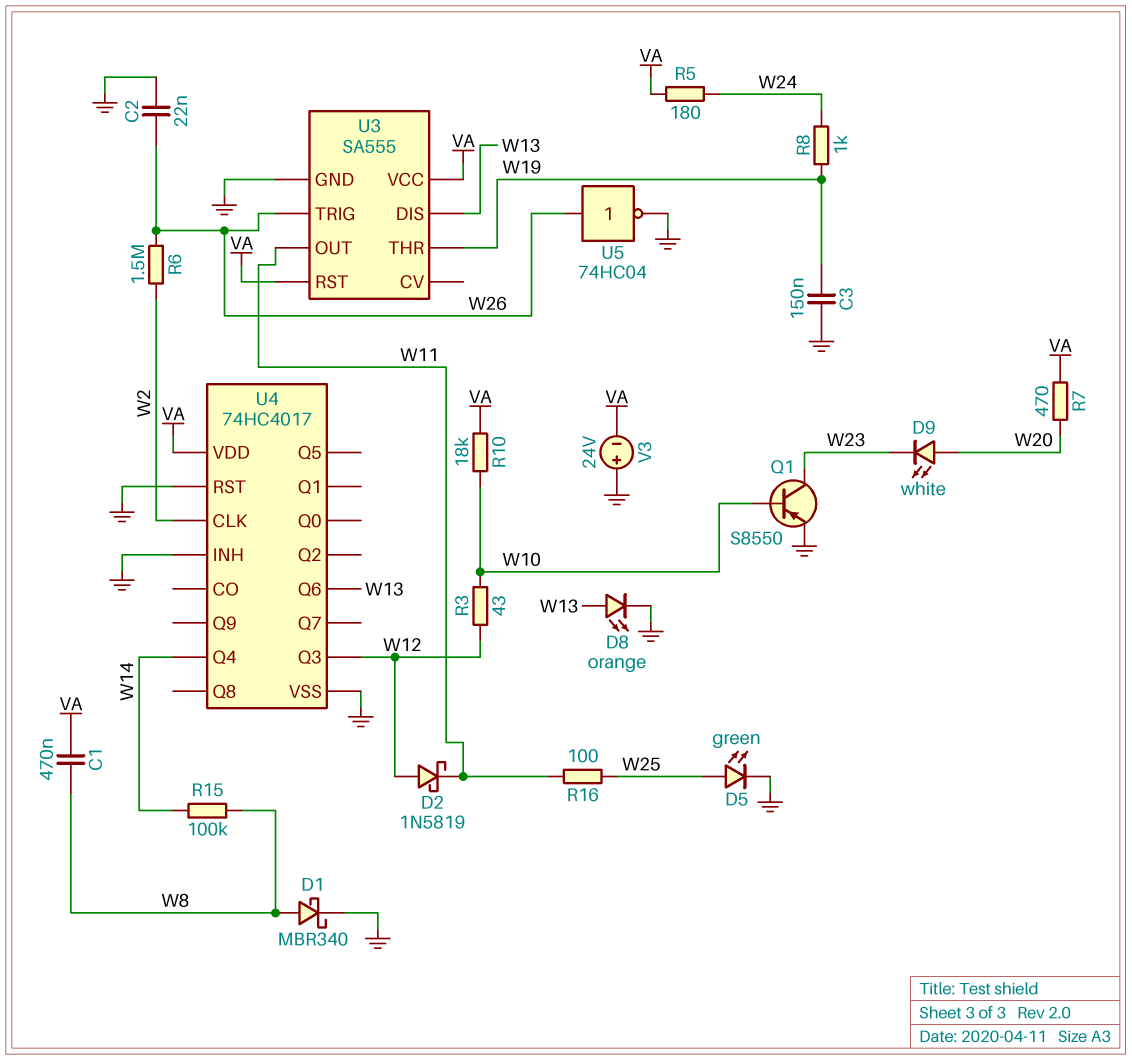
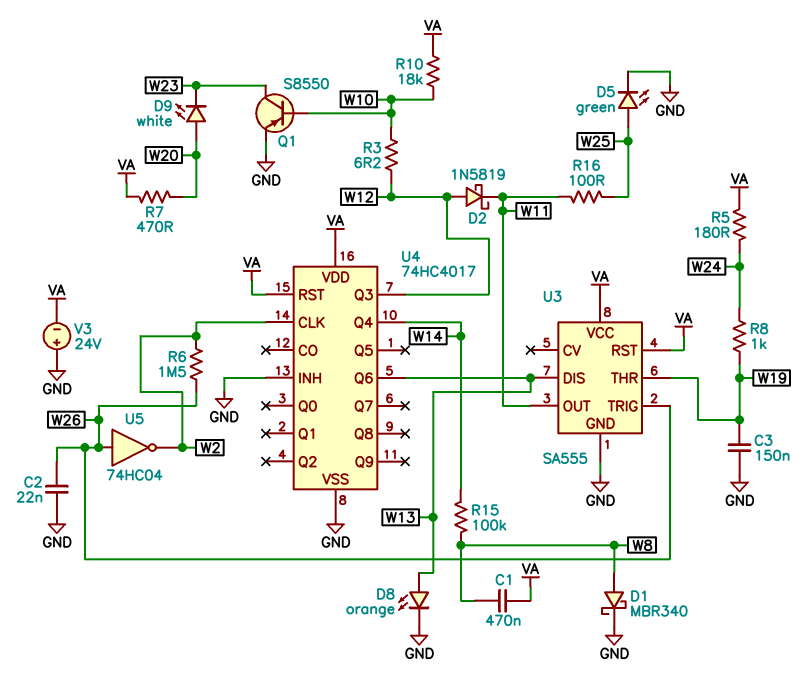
R3: 43 (W10, W12) -> 6.2 (W10, W12)
U4 pin RST: GND -> VA
U5: NOT 74HC04 (in W26, out GND) -> NOT 74HC04 (in W26, out W2)

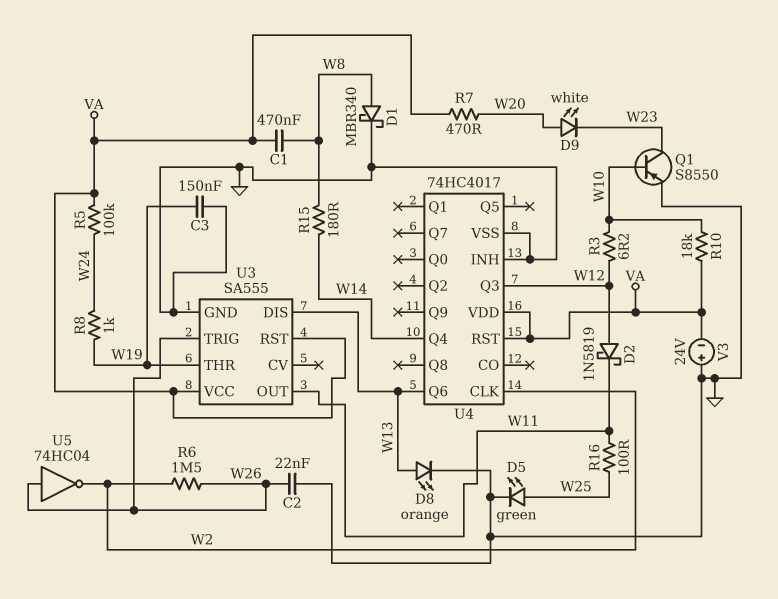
R5: 180 (VA, W24) -> 100k (VA, W24)
R15: 100k (W8, W14) -> 180 (W8, W14)

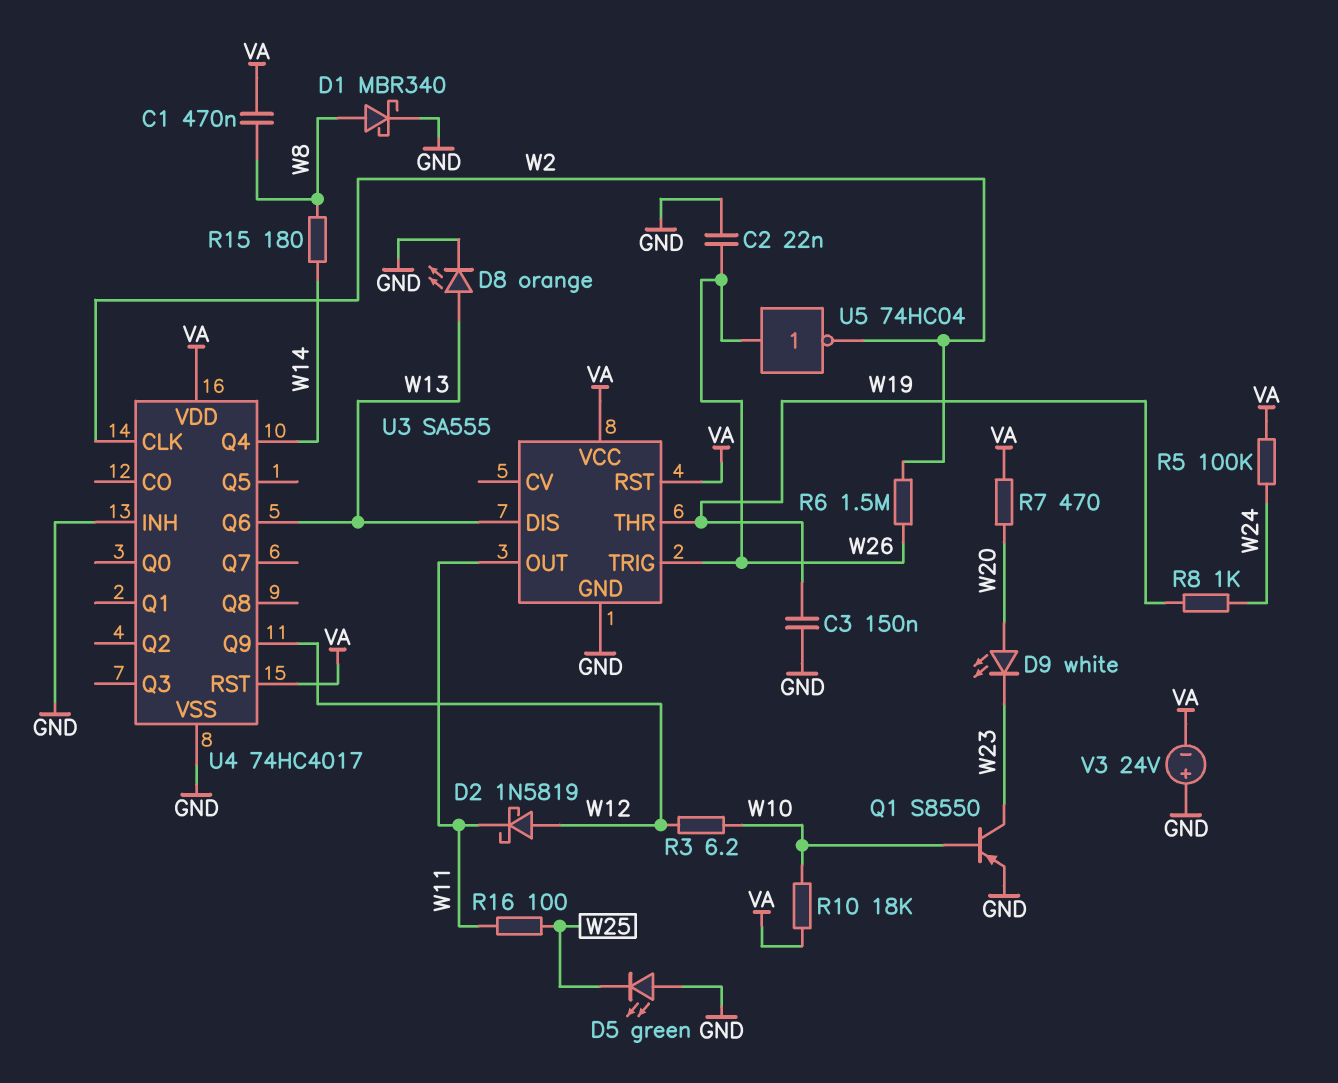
D5: LED green (A W25, K GND) -> LED green (A GND, K W25)
U4 pin Q3: W12 -> none
U4 pin Q9: none -> W12

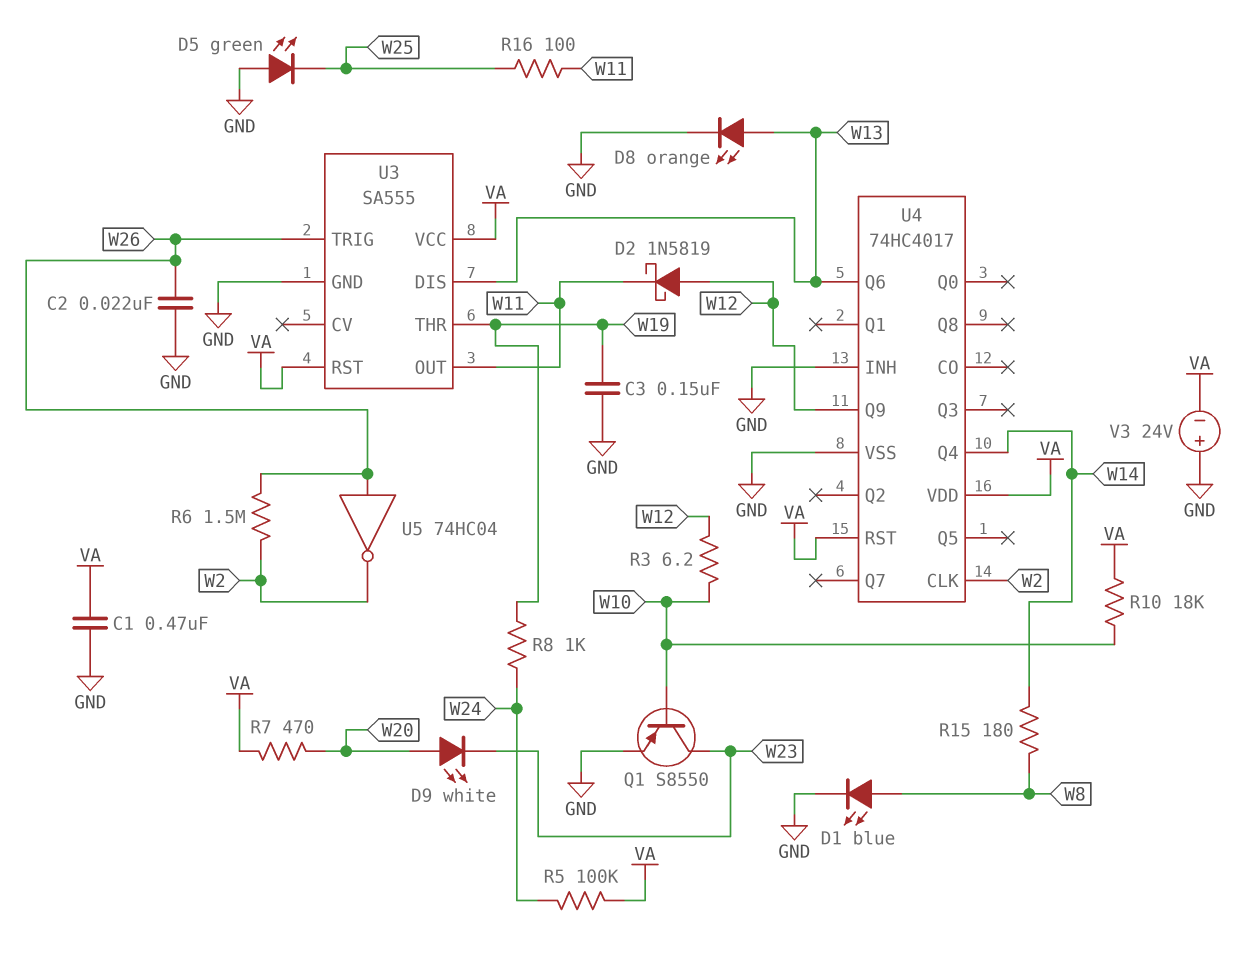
C1: 470nF (VA, W8) -> 470nF (GND, VA)
D1: schottky MBR340 (A W8, K GND) -> LED blue (A W8, K GND)

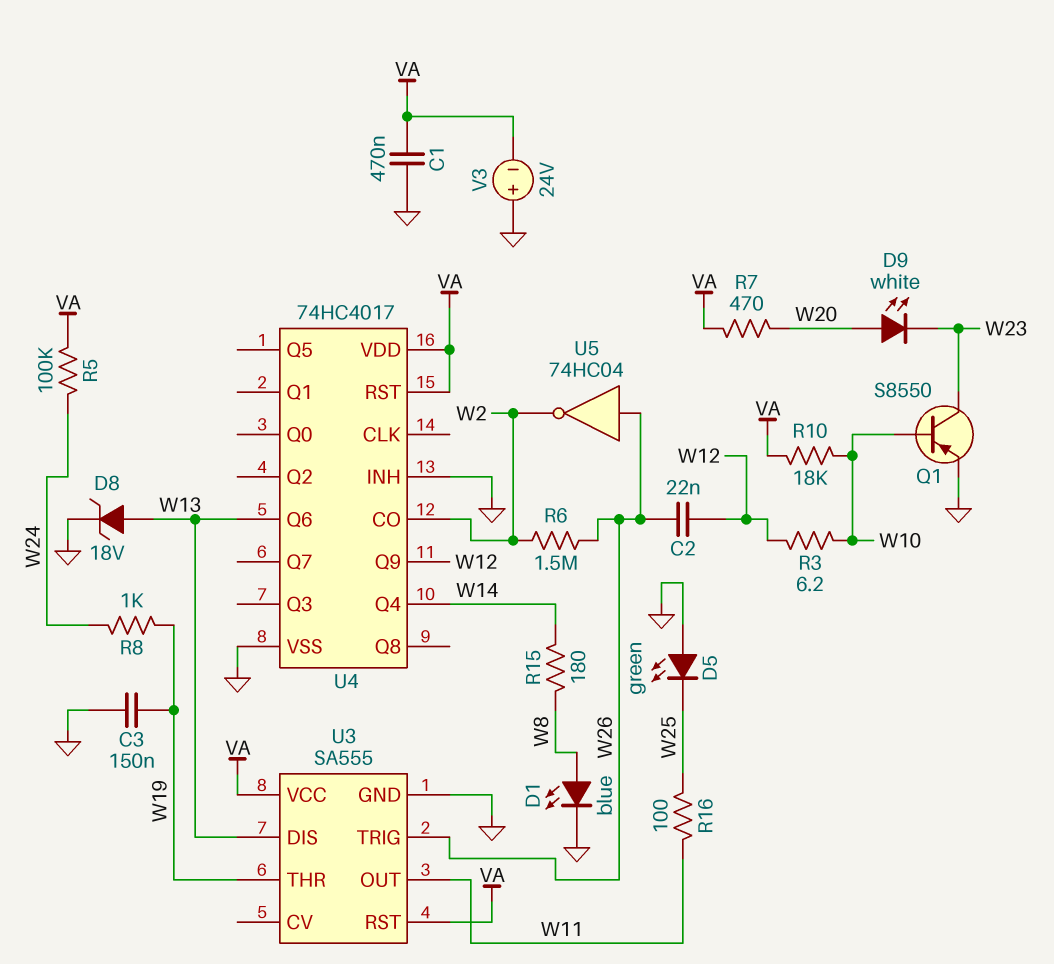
C2: 22nF (GND, W26) -> 22nF (W12, W26)
D2: schottky 1N5819 (A W12, K W11) -> none
D8: LED orange (A W13, K GND) -> zener 18V (A W13, K GND)
U4 pin CLK: W2 -> none
U4 pin CO: none -> W2

